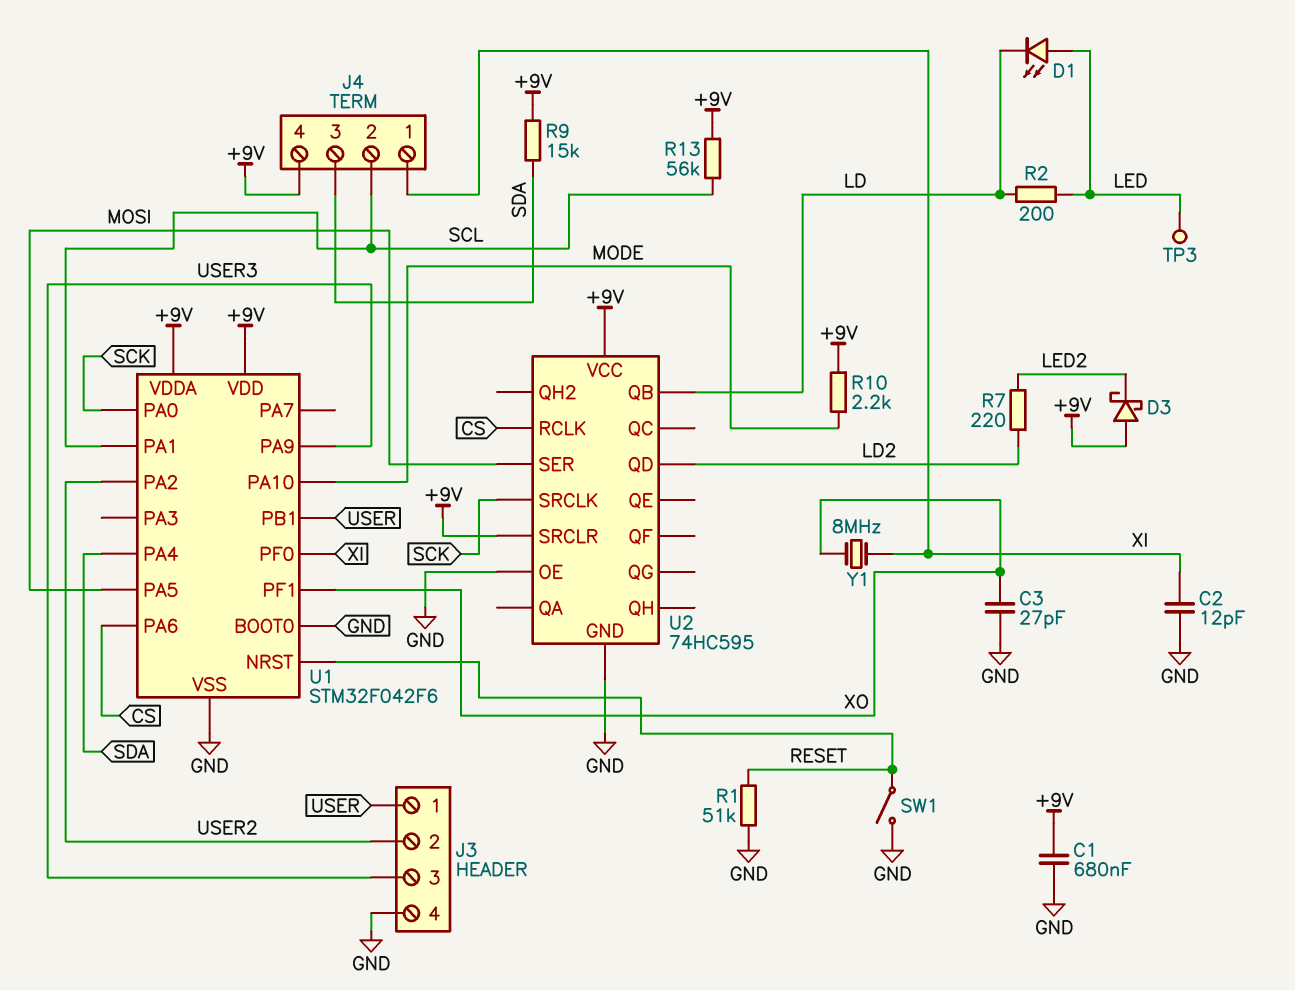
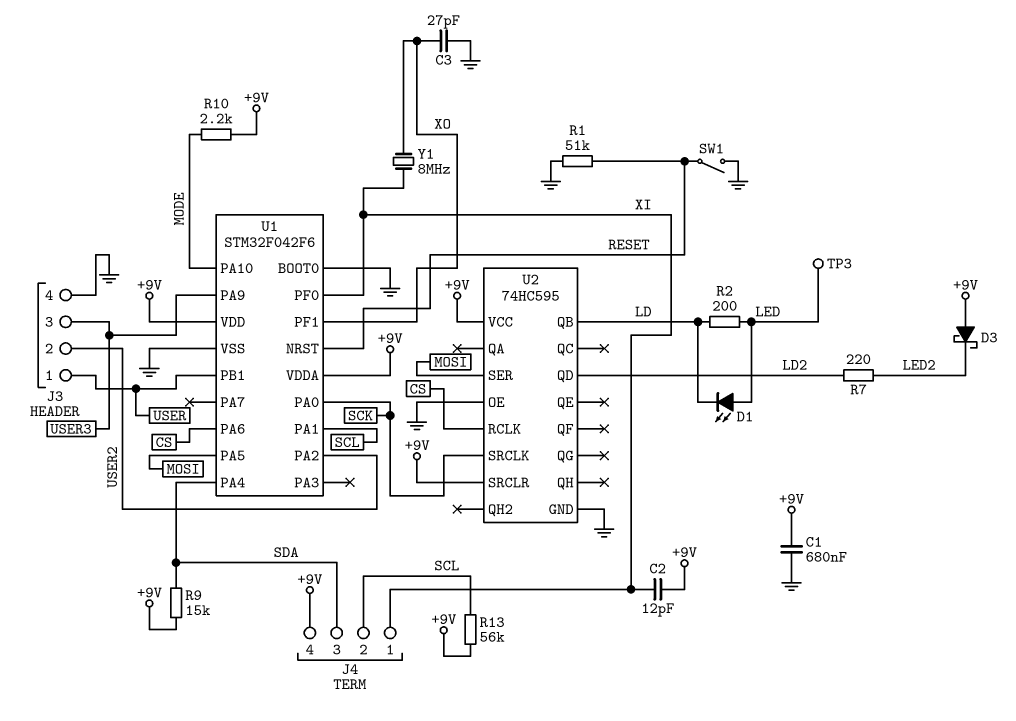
C2: 12pF (GND, XI) -> 12pF (+9V, XI)

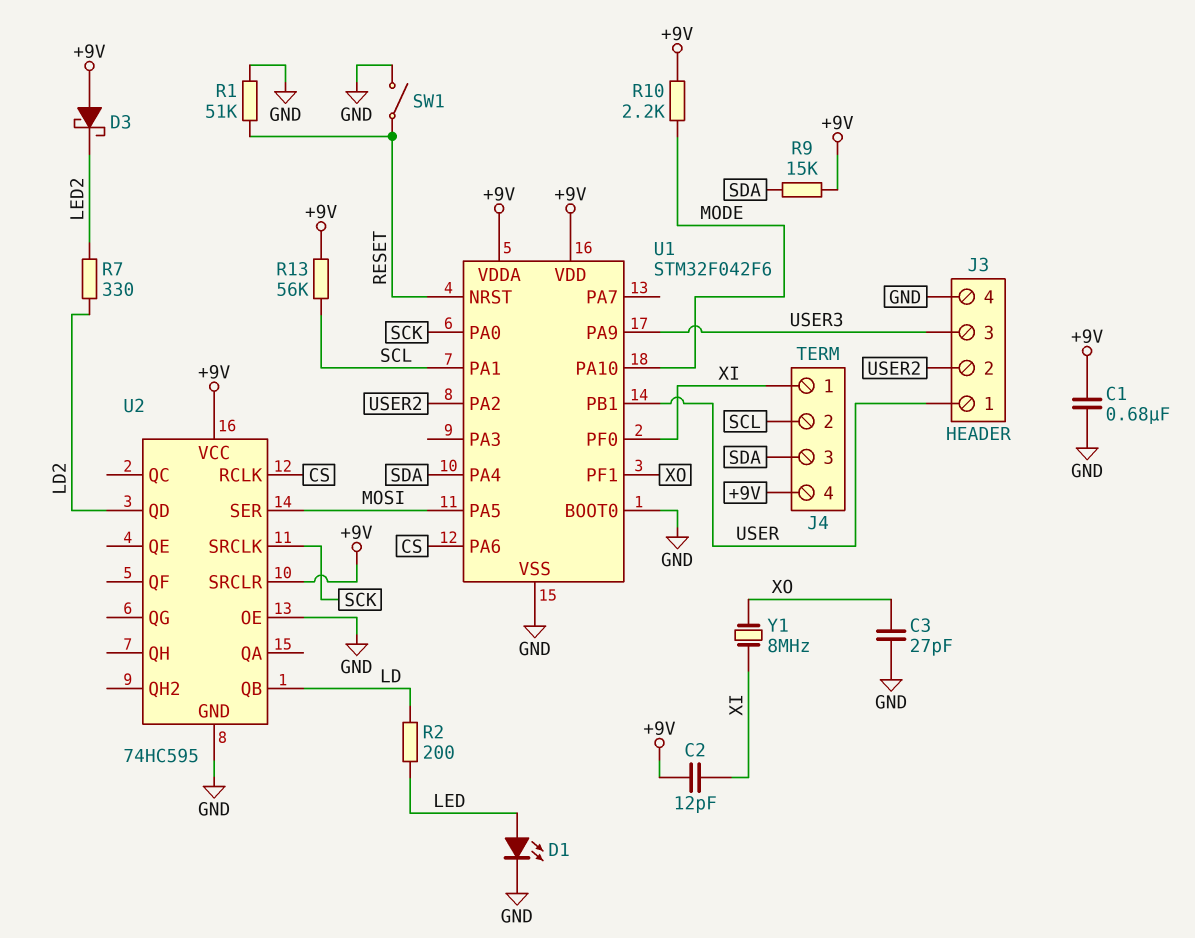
D1: LED (A LED, K LD) -> LED (A LED, K GND)
R7: 220 (LD2, LED2) -> 330 (LD2, LED2)
TP3: test point (LED) -> none

